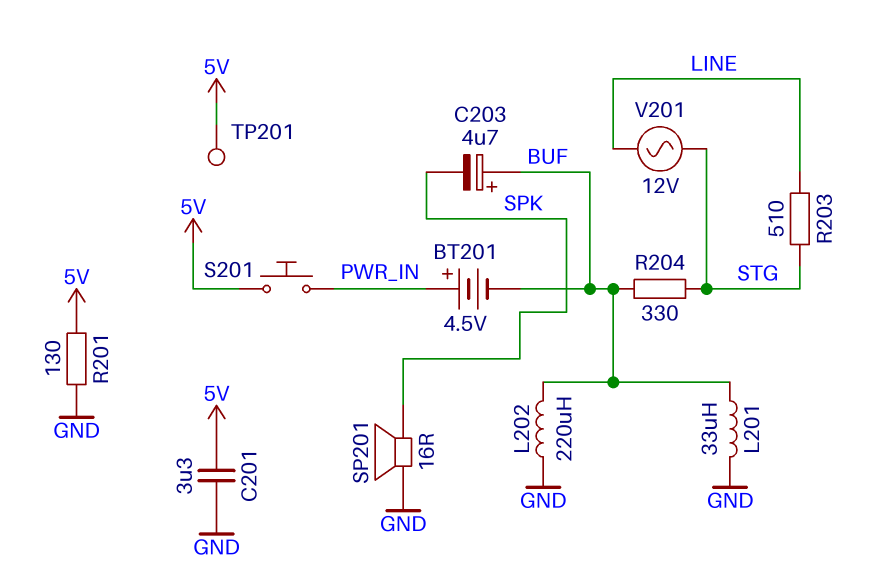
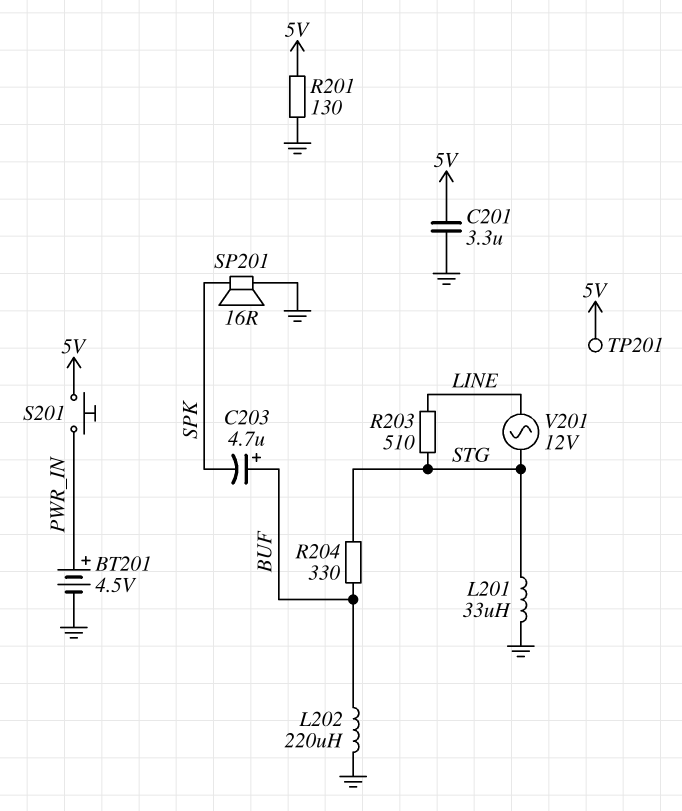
BT201: 4.5V (plus PWR_IN, minus BUF) -> 4.5V (plus PWR_IN, minus GND)
L201: 33uH (BUF, GND) -> 33uH (GND, STG)

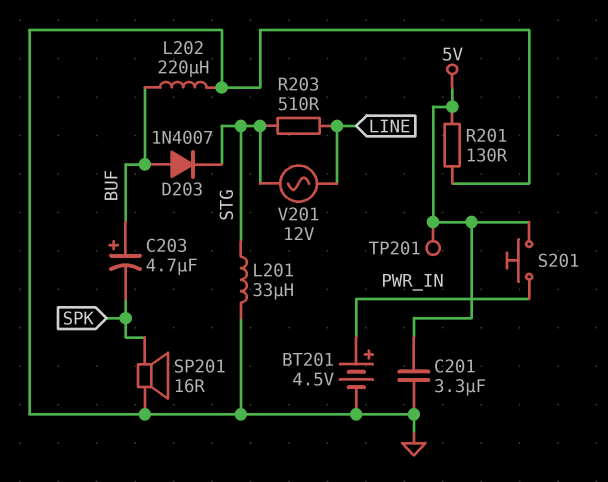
D203: none -> diode 1N4007 (A BUF, K STG)
R204: 330 (BUF, STG) -> none

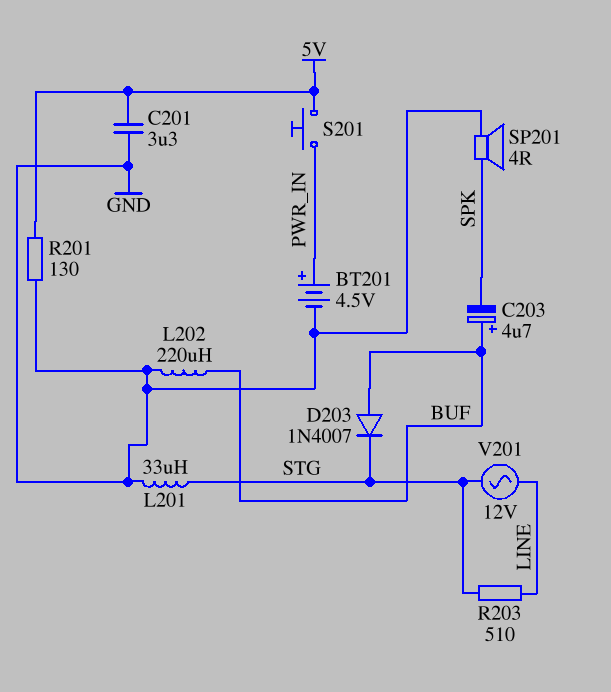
SP201: speaker 16R (GND, SPK) -> speaker 4R (GND, SPK)
TP201: test point (5V) -> none

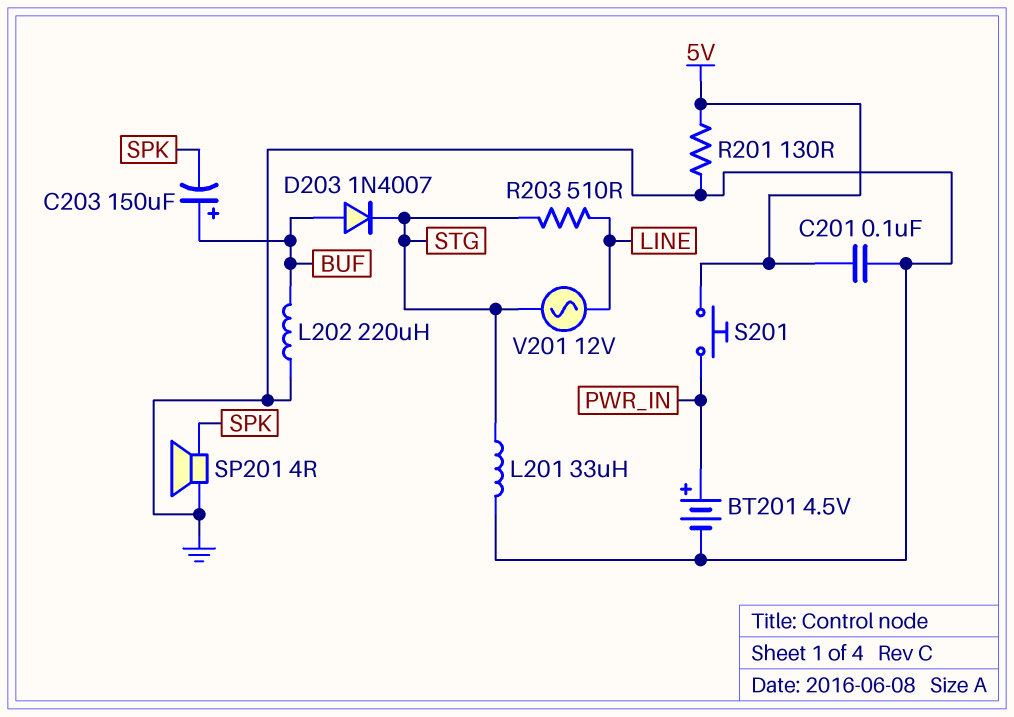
C201: 3.3uF (5V, GND) -> 100nF (5V, GND)
C203: 4.7uF (plus BUF, minus SPK) -> 150uF (plus BUF, minus SPK)

